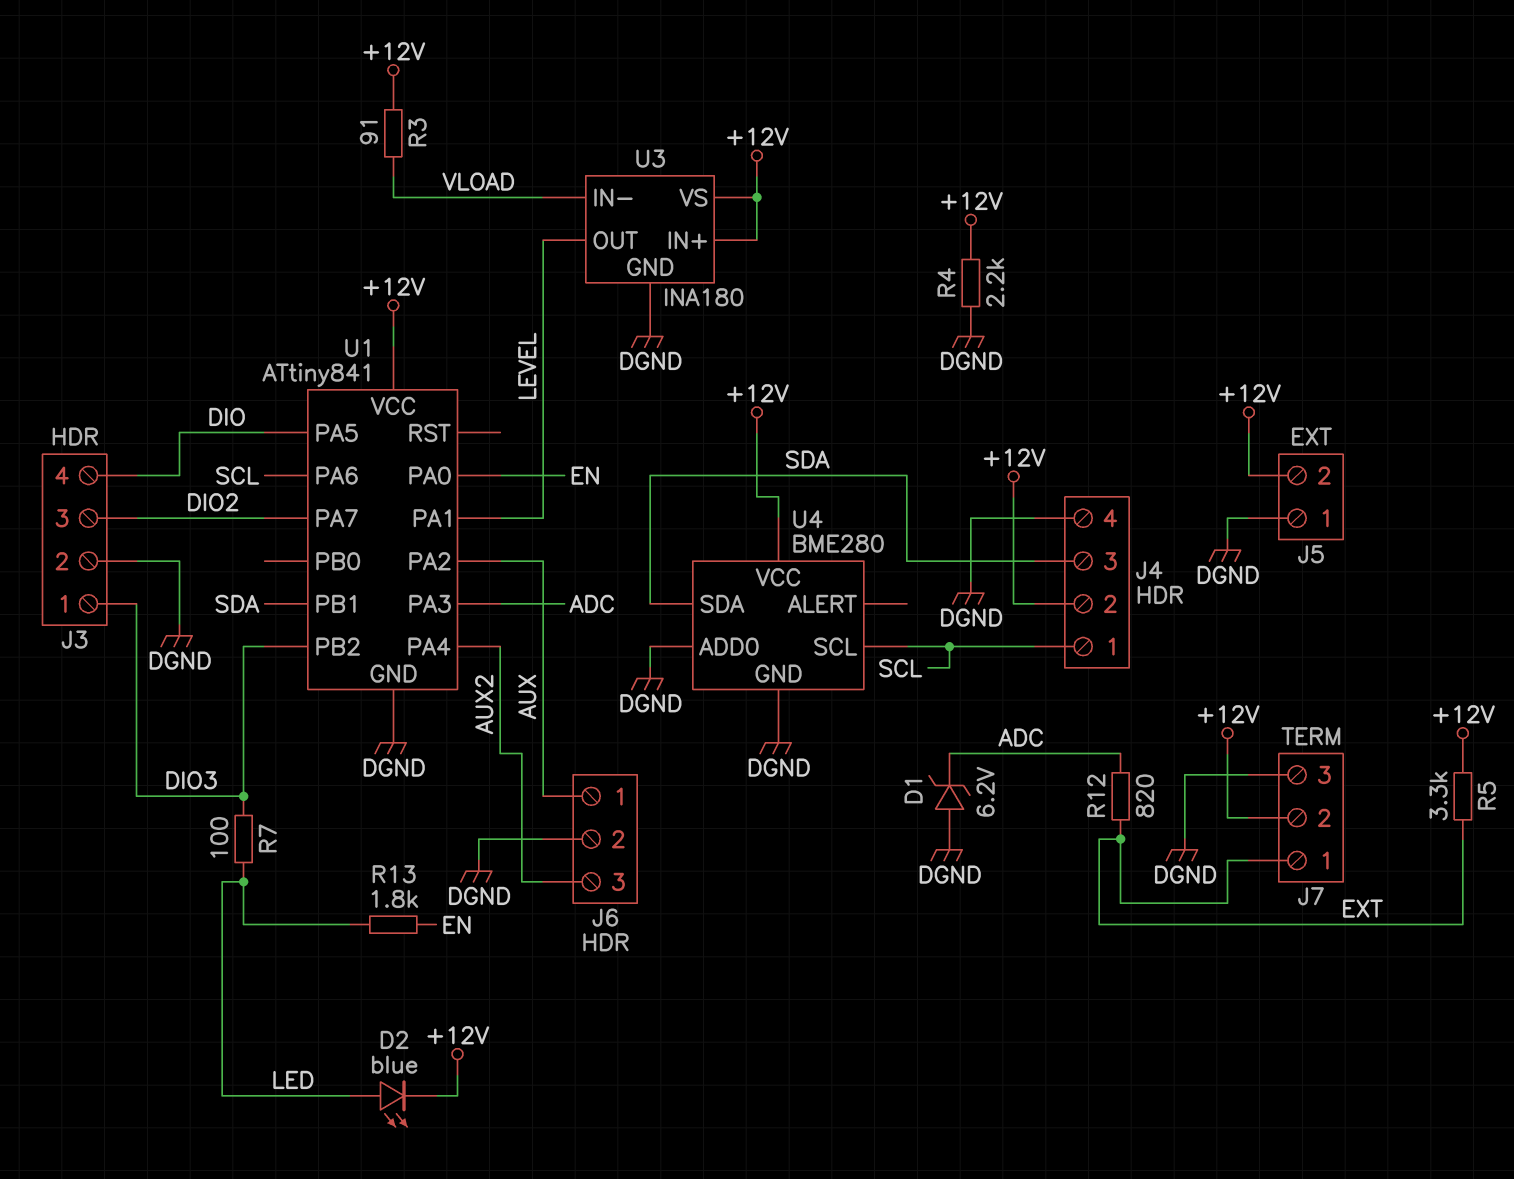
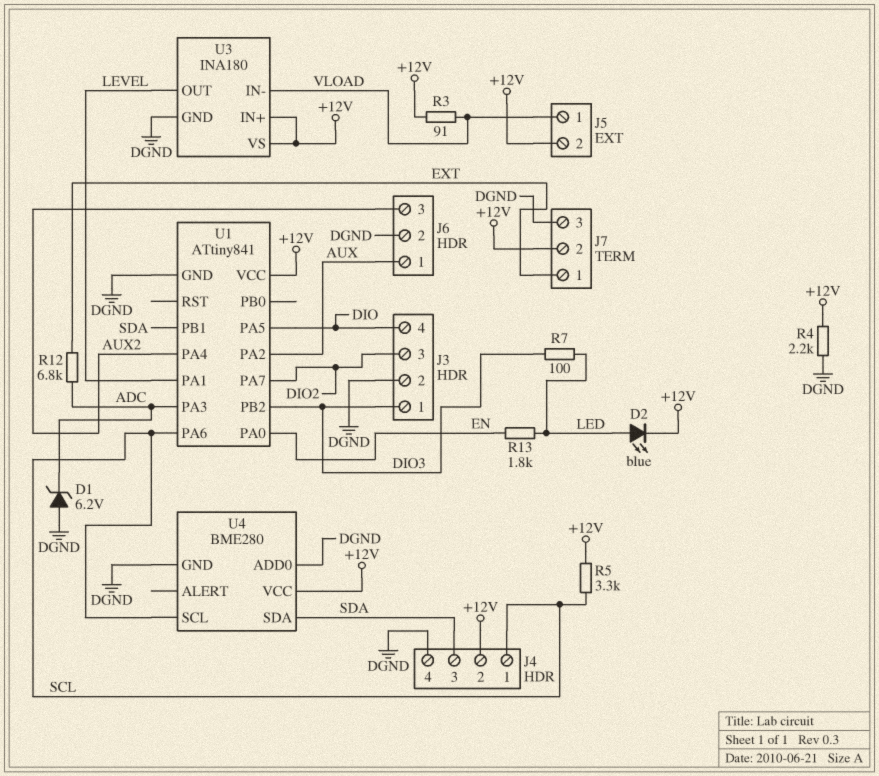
J5 pin 1: DGND -> VLOAD
R5: 3.3k (+12V, EXT) -> 3.3k (+12V, SCL)
R12: 820 (ADC, EXT) -> 6.8k (ADC, EXT)

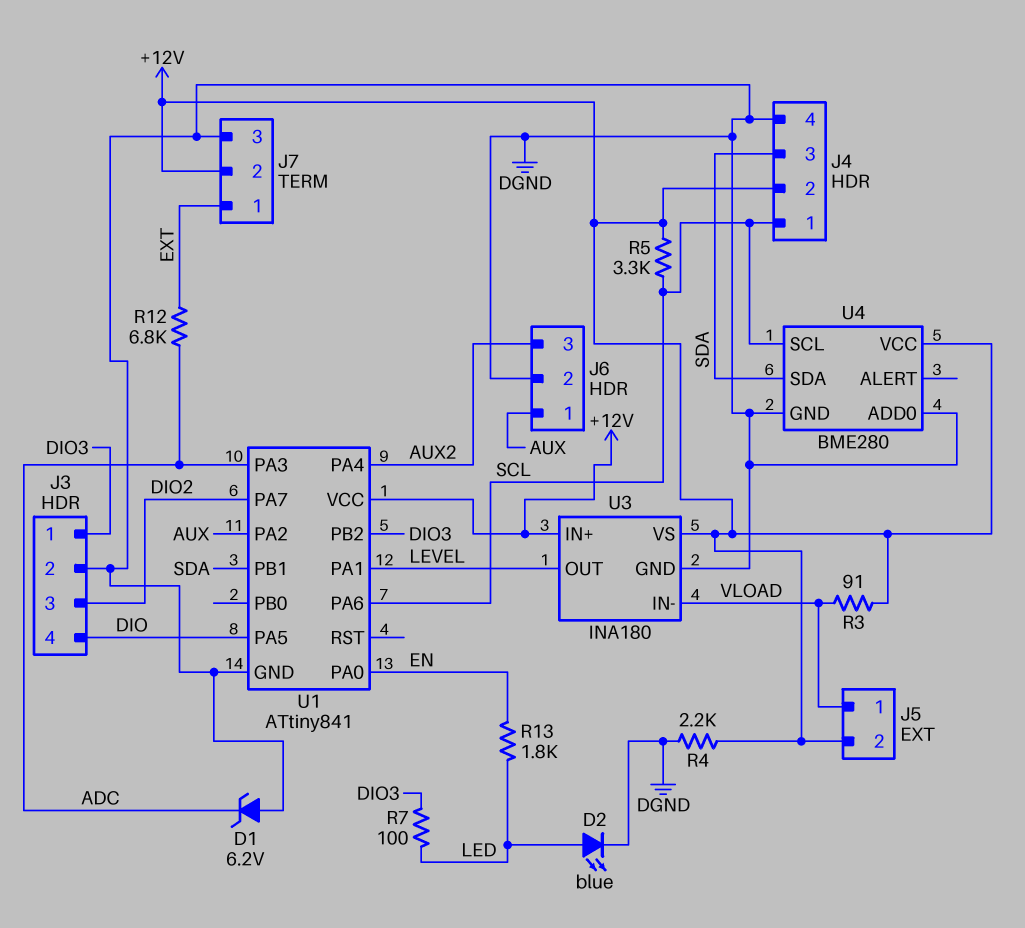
D2: LED blue (A LED, K +12V) -> LED blue (A LED, K DGND)

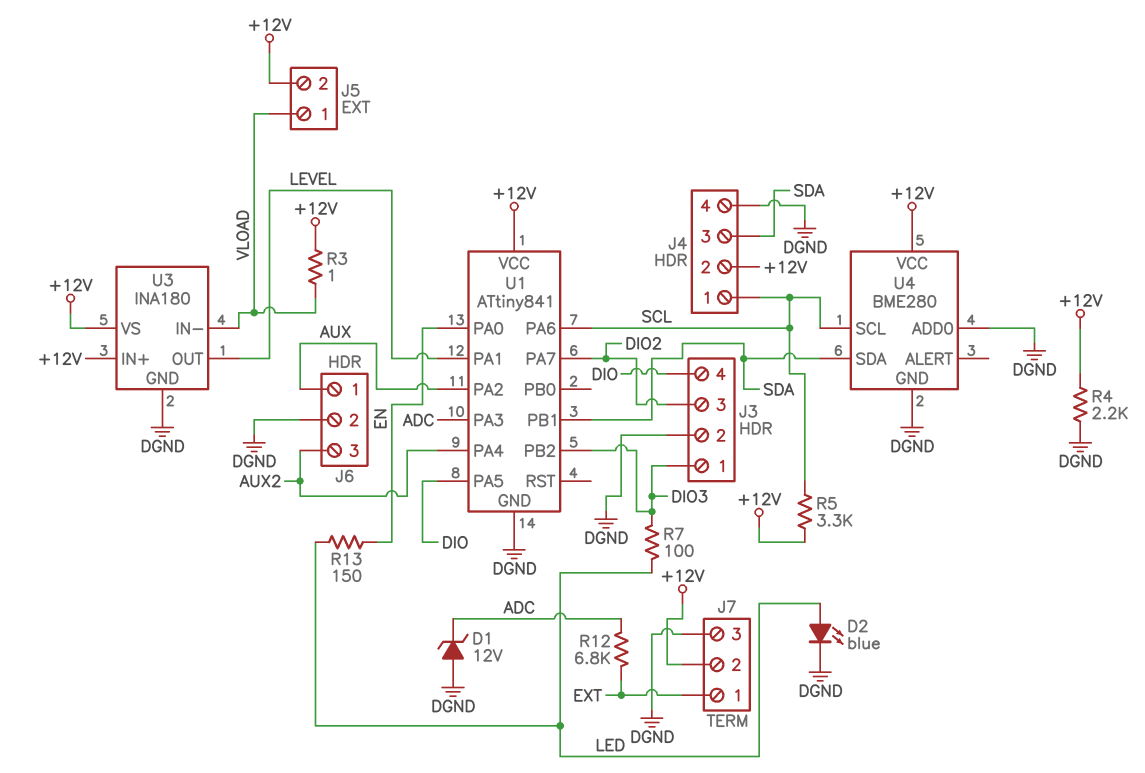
D1: zener 6.2V (A DGND, K ADC) -> zener 12V (A DGND, K ADC)
R3: 91 (+12V, VLOAD) -> 1 (+12V, VLOAD)
R13: 1.8k (EN, LED) -> 150 (EN, LED)

